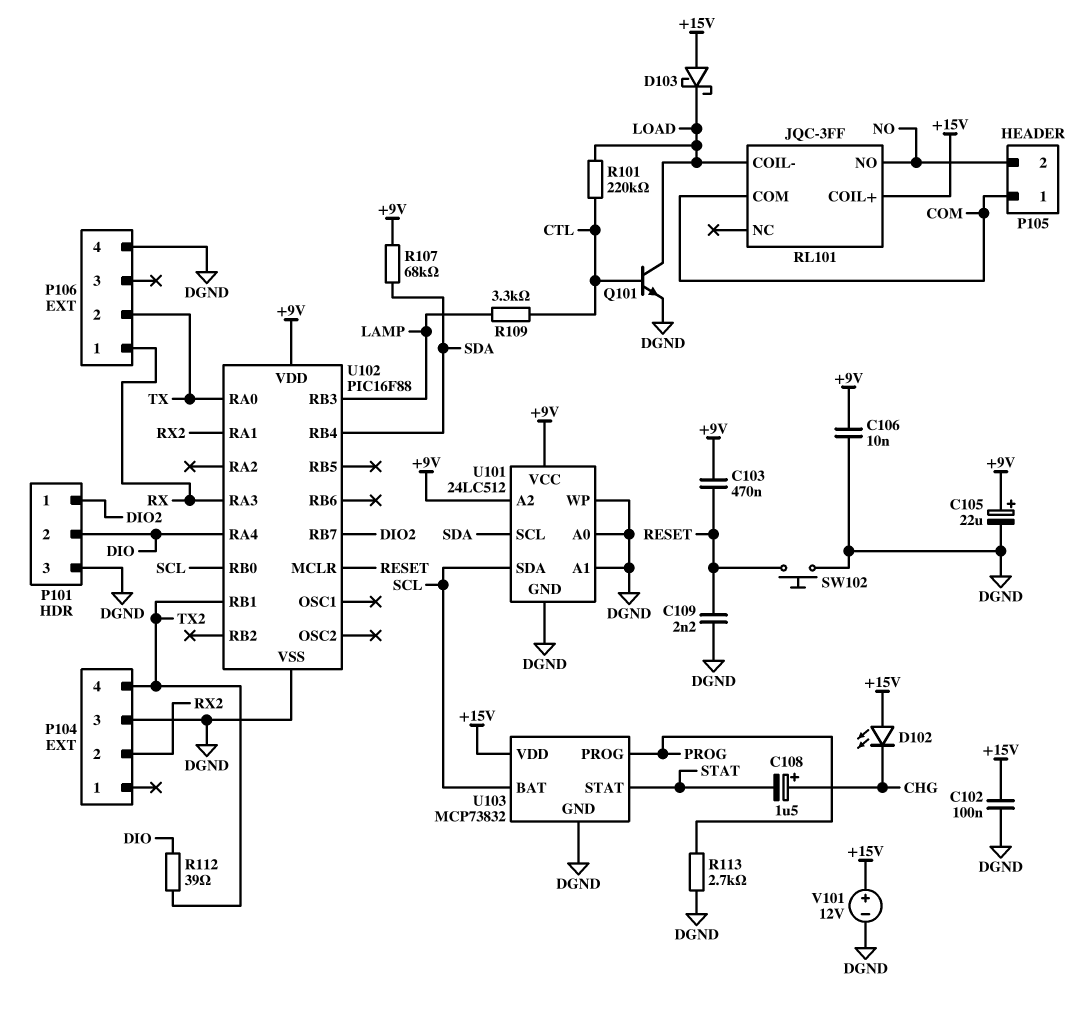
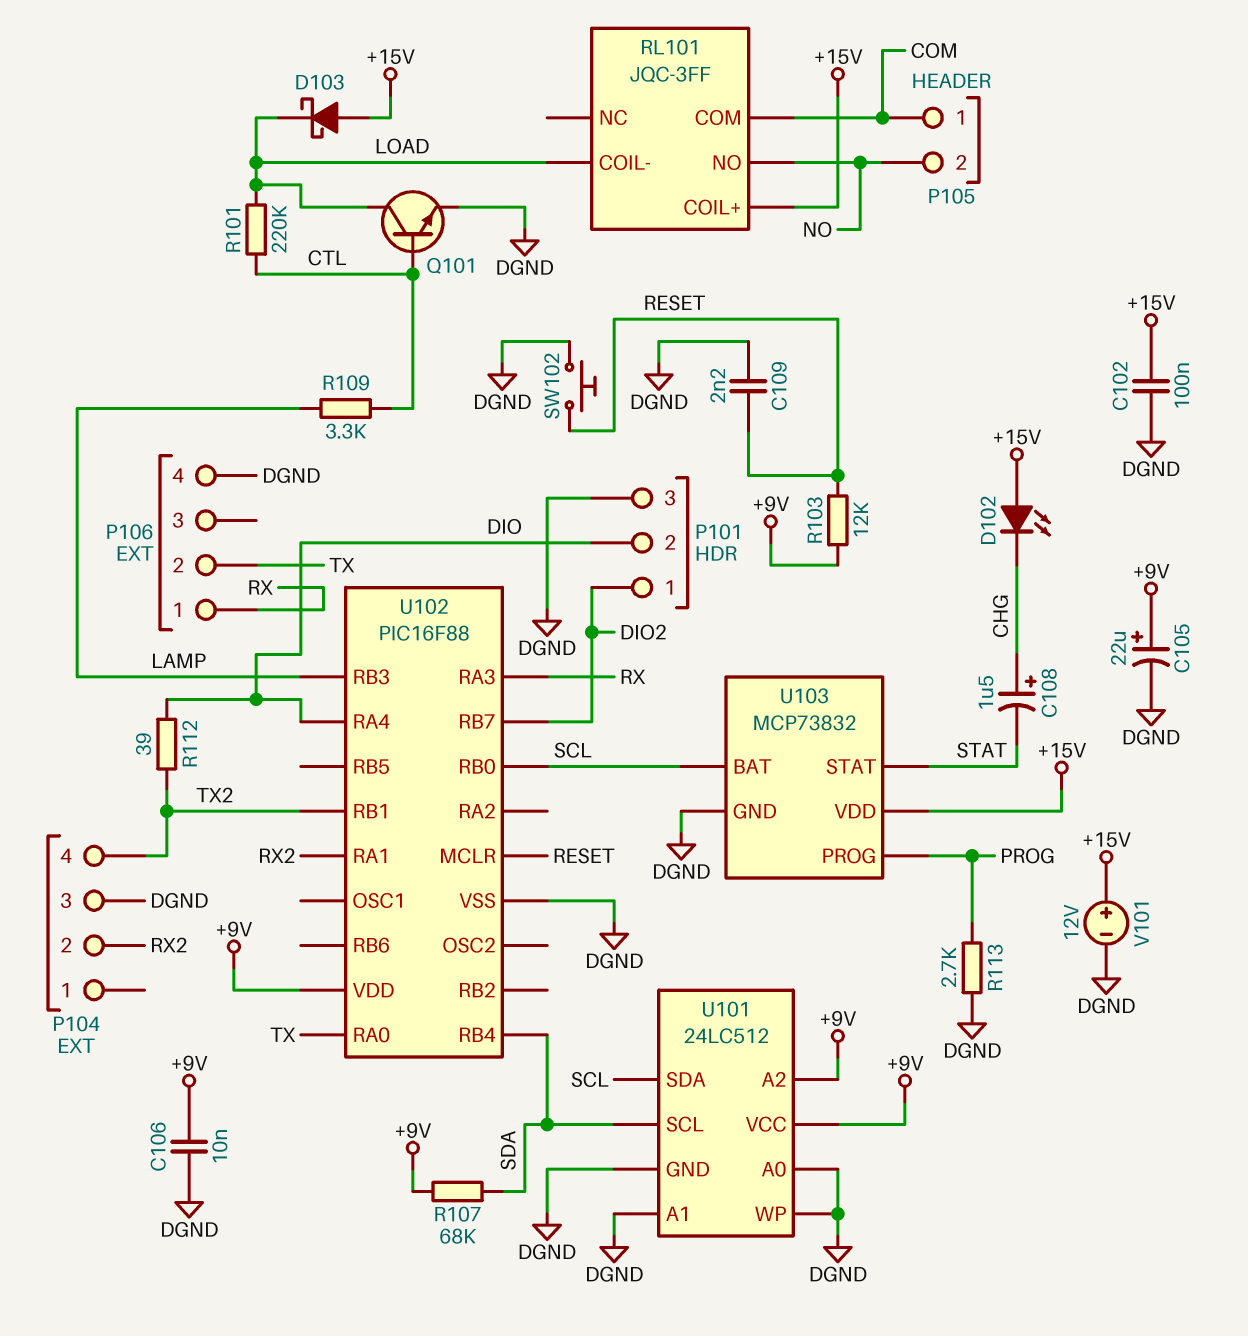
C103: 470nF (+9V, RESET) -> none
R103: none -> 12k (+9V, RESET)

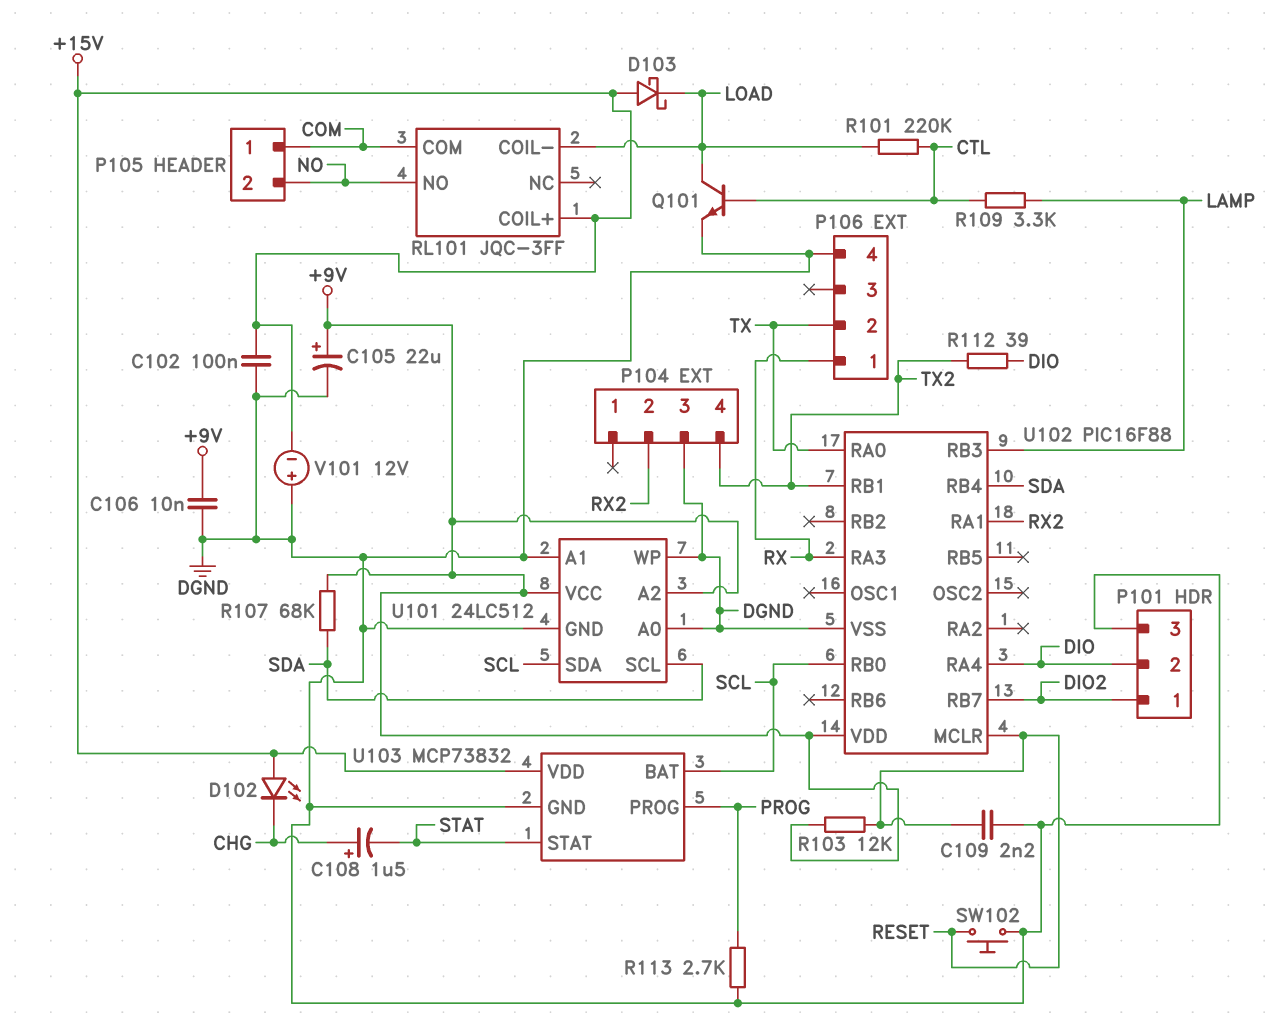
V101: 12V (plus +15V, minus DGND) -> 12V (plus DGND, minus +15V)

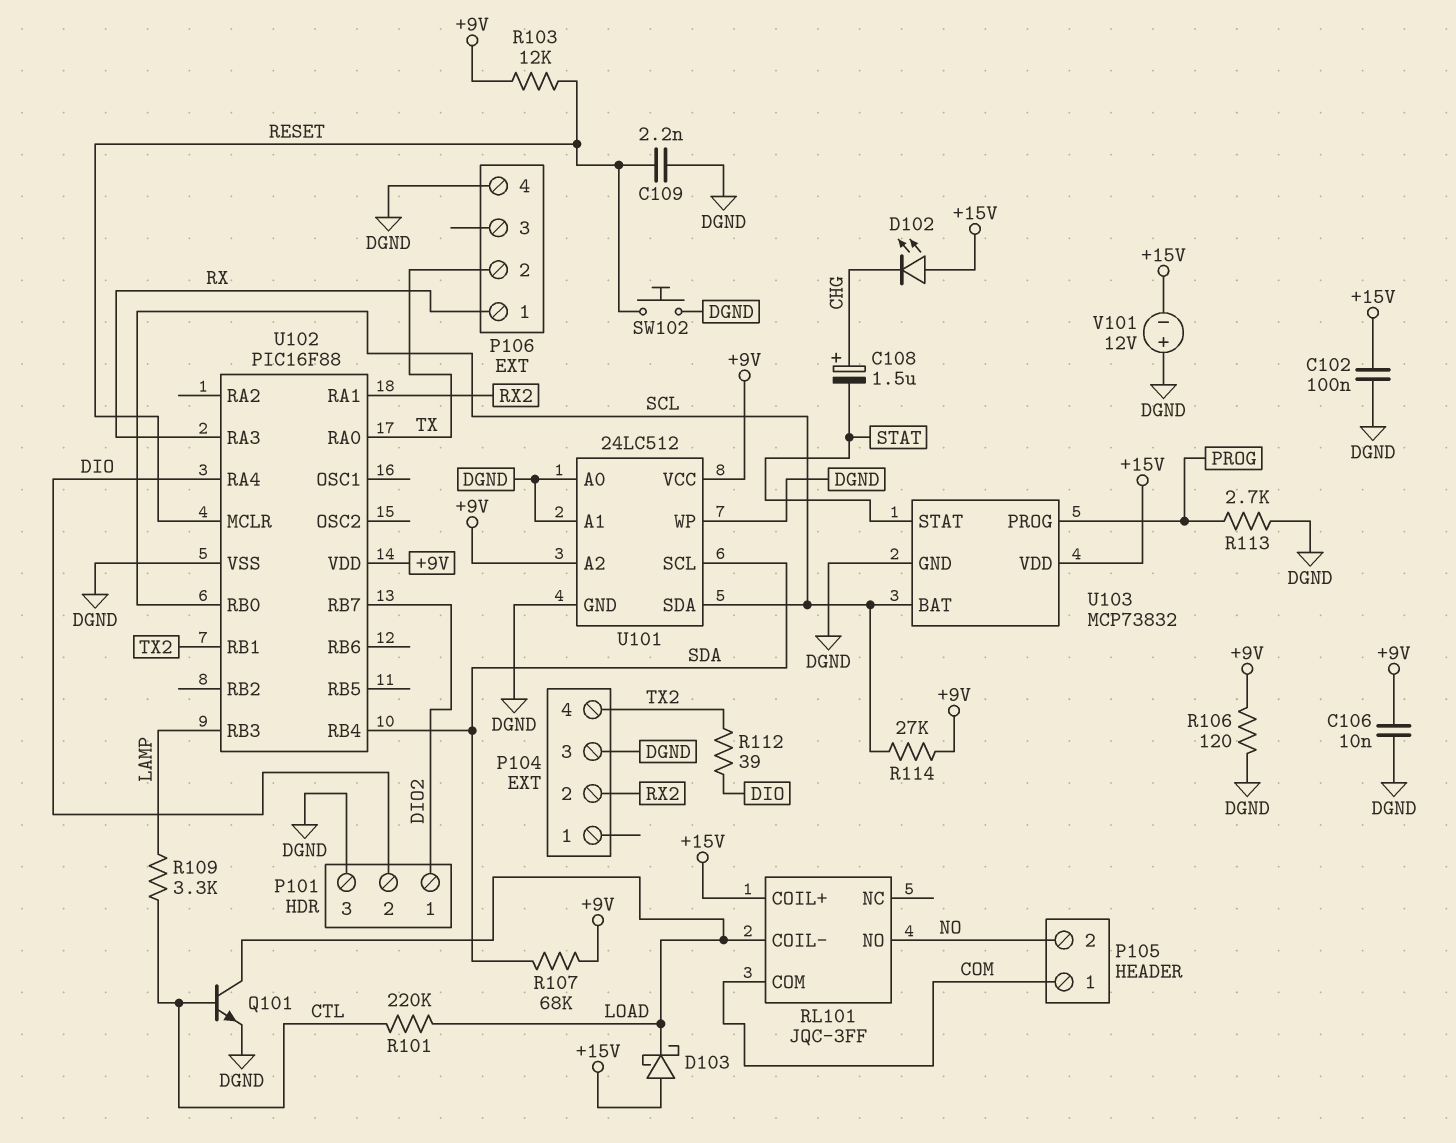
C105: 22uF (plus +9V, minus DGND) -> none
R106: none -> 120 (+9V, DGND)
R114: none -> 27k (+9V, SCL)

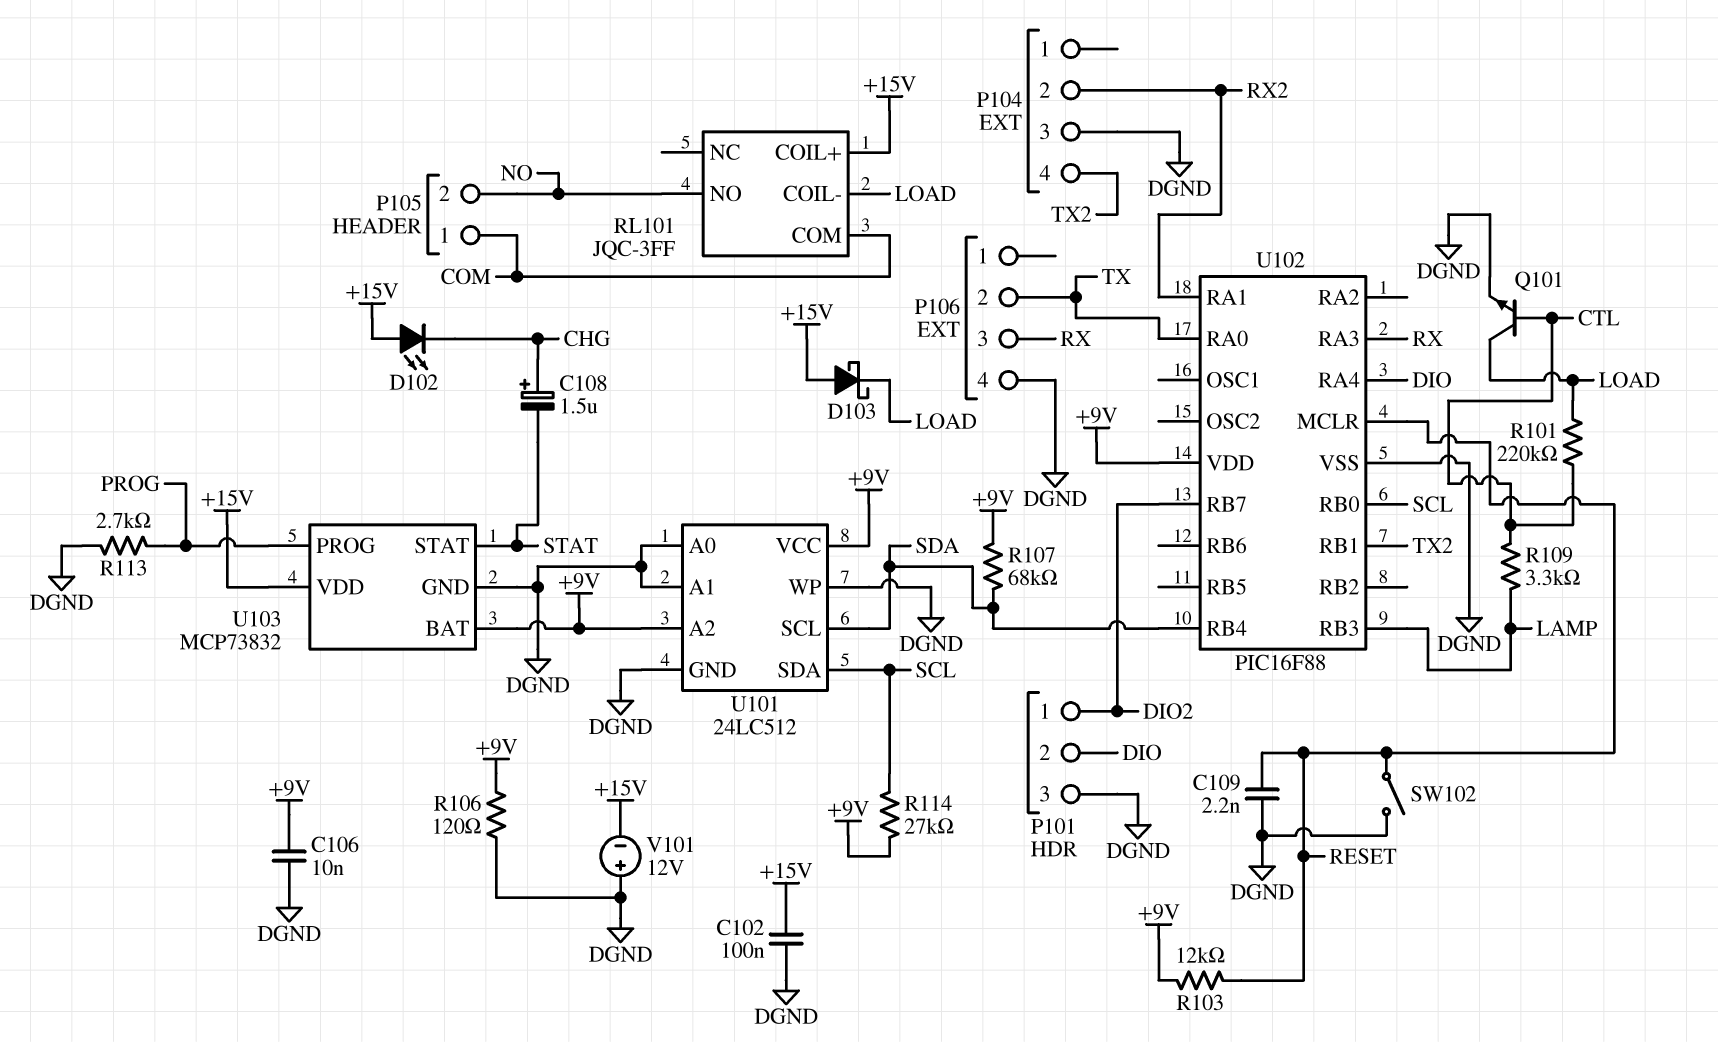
P106 pin 1: RX -> none
P106 pin 3: none -> RX
R112: 39 (DIO, TX2) -> none
SW102: button (DGND, RESET) -> switch (DGND, RESET)
U103 pin BAT: SCL -> +9V

